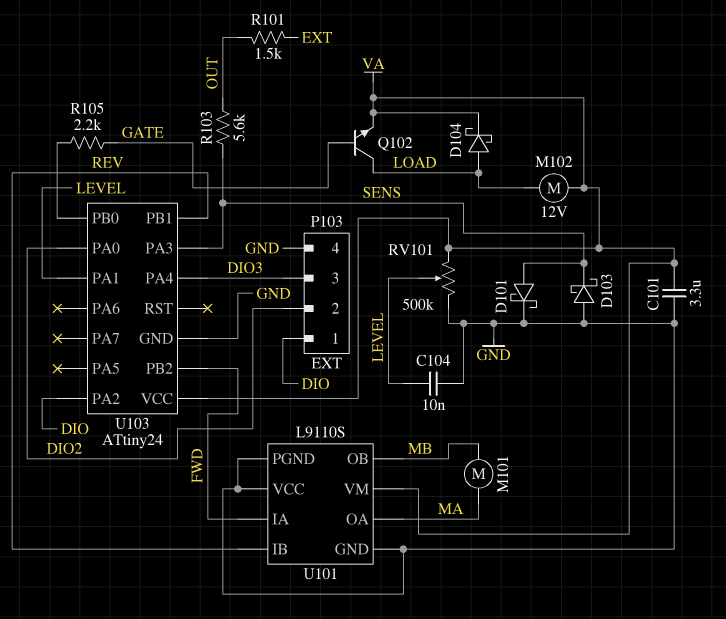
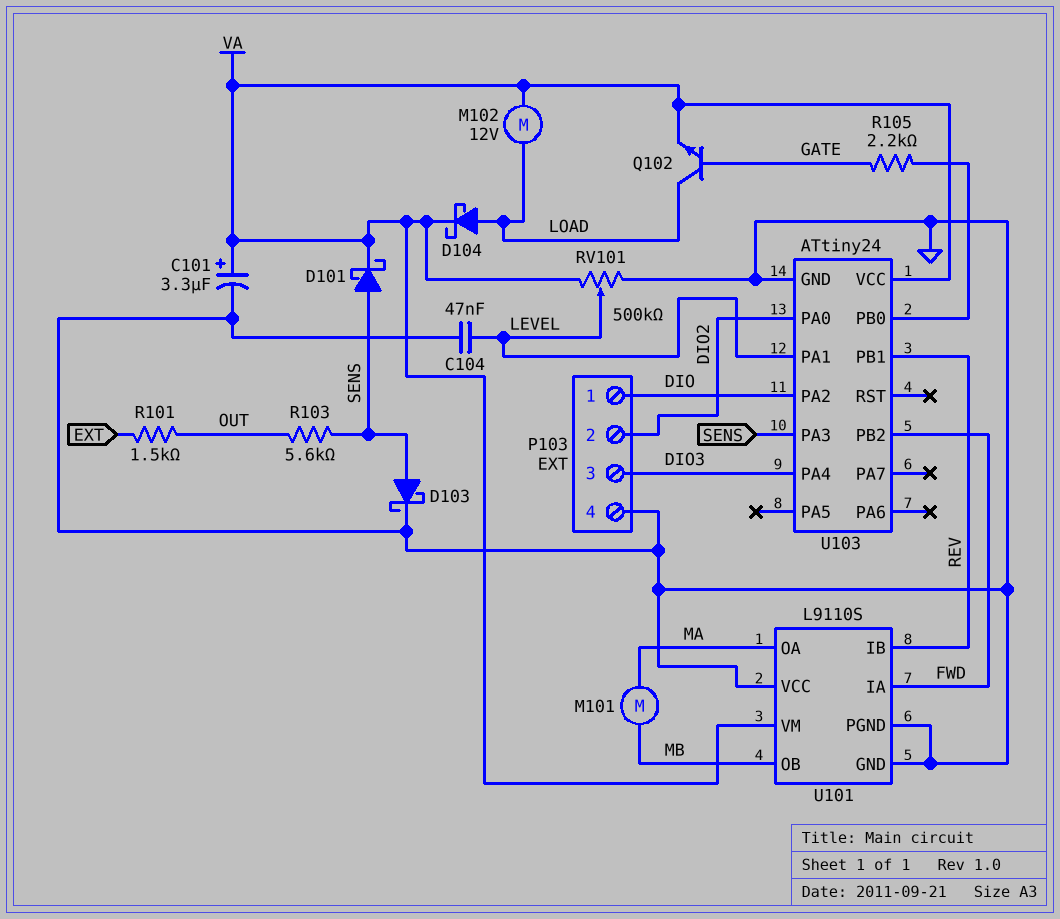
C101: 3.3uF (GND, VA) -> 3.3uF (plus VA, minus GND)
C104: 10nF (GND, LEVEL) -> 47nF (GND, LEVEL)
D101: schottky (A SENS, K GND) -> schottky (A SENS, K VA)
D103: schottky (A GND, K SENS) -> schottky (A SENS, K GND)

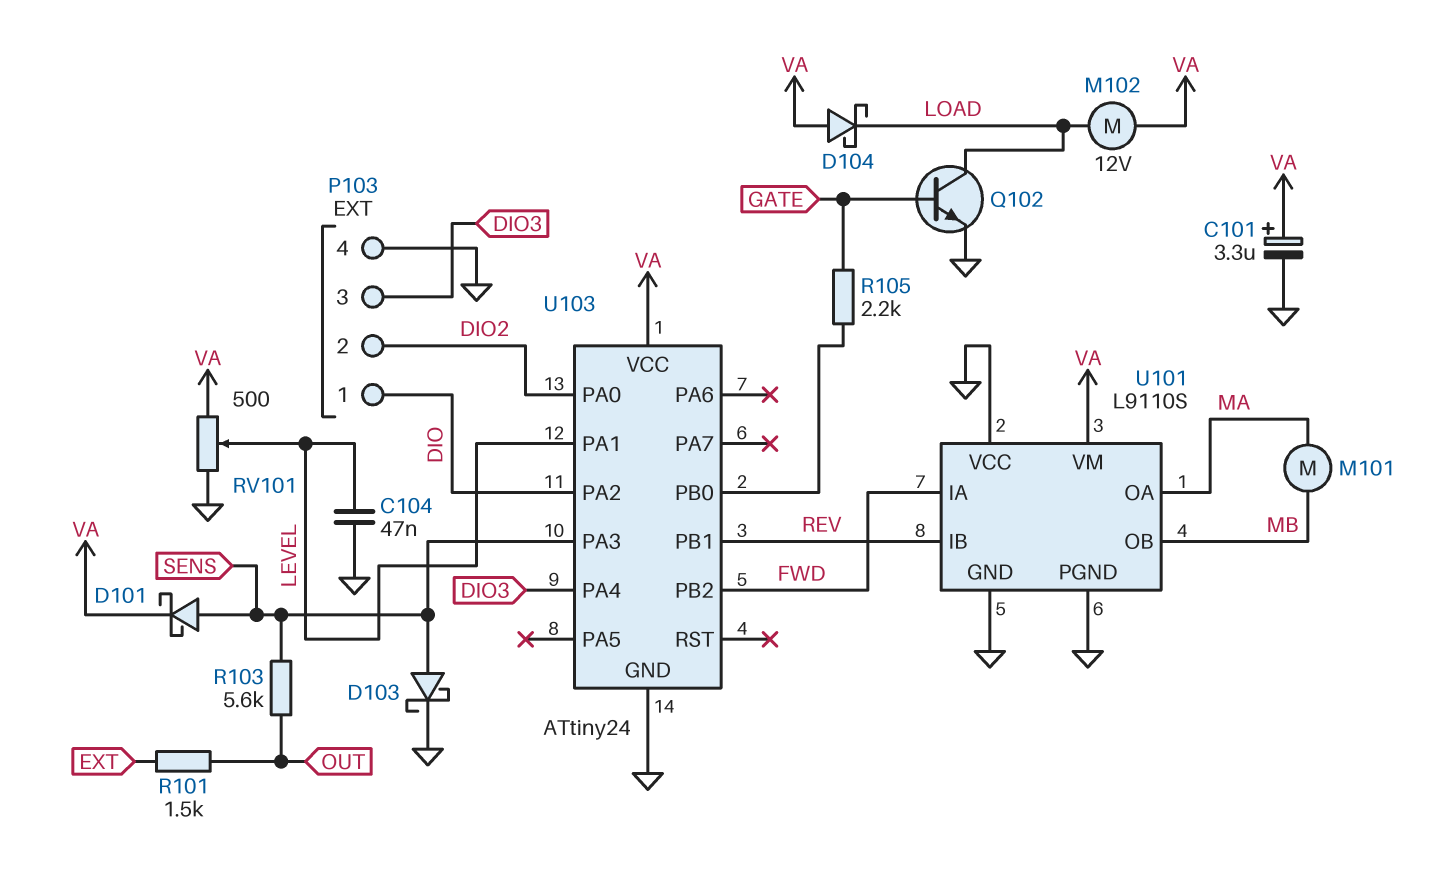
D104: schottky (A LOAD, K VA) -> schottky (A VA, K LOAD)
Q102: NPN (B GATE, C LOAD, E VA) -> NPN (B GATE, C LOAD, E GND)
RV101: 500k (GND, VA, wiper LEVEL) -> 500 (GND, VA, wiper LEVEL)

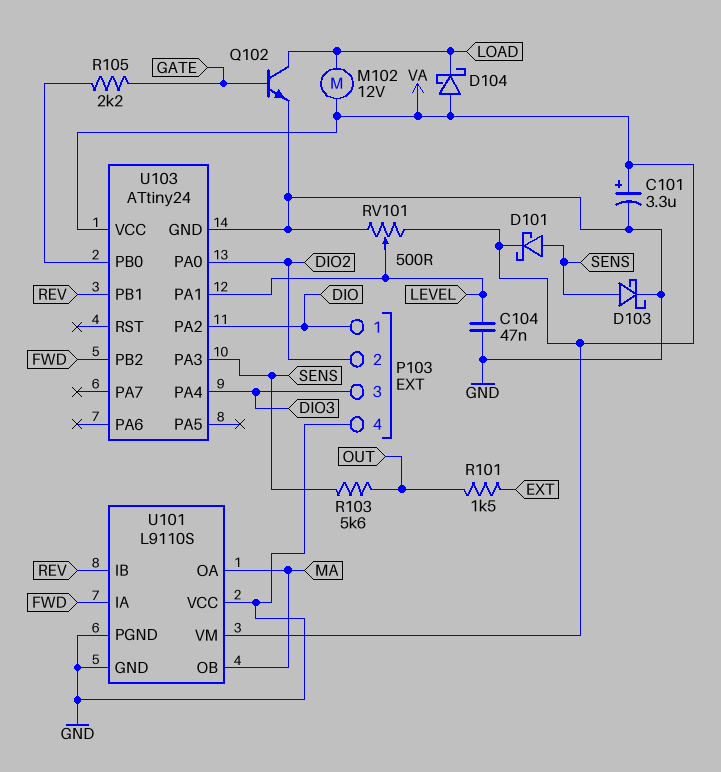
M101: motor (MA, MB) -> none
U101 pin OB: MB -> MA

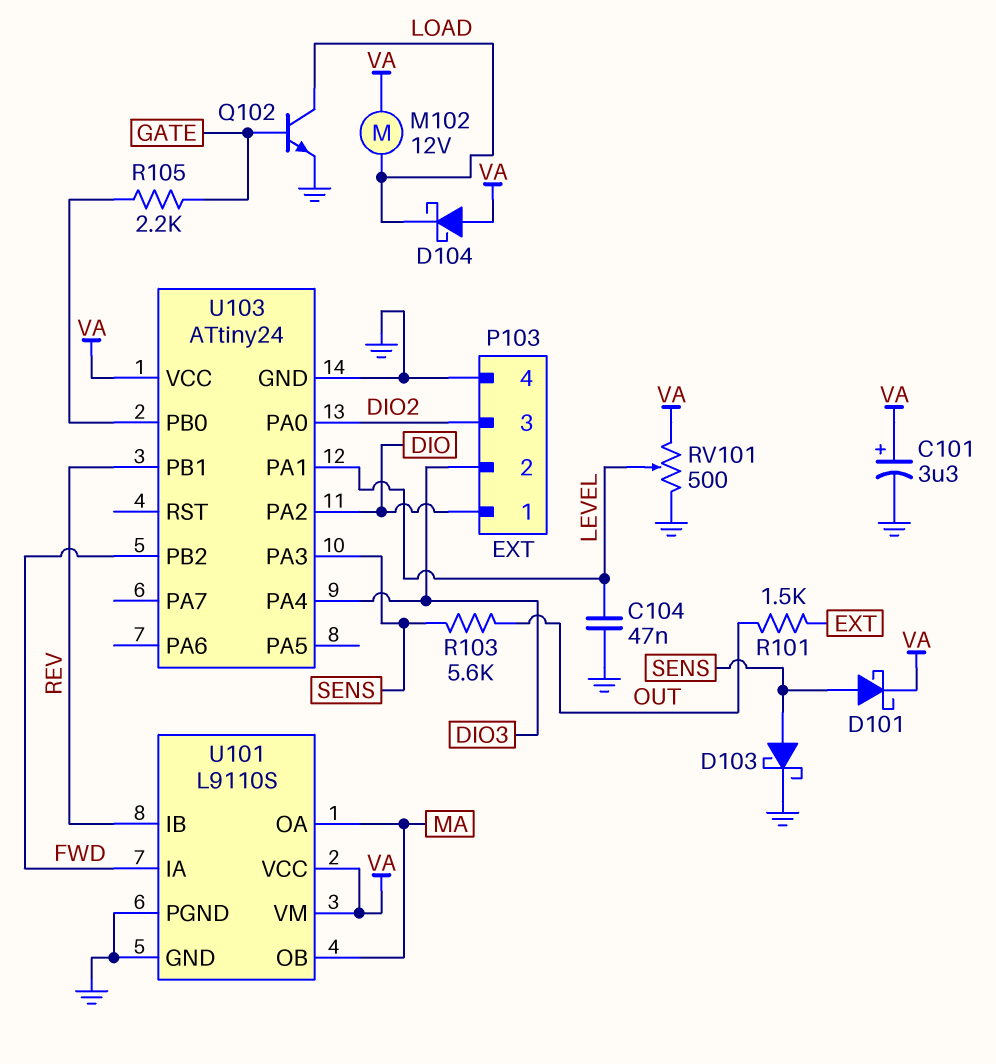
P103 pin 2: DIO2 -> DIO3
P103 pin 3: DIO3 -> DIO2
U101 pin VCC: GND -> VA

